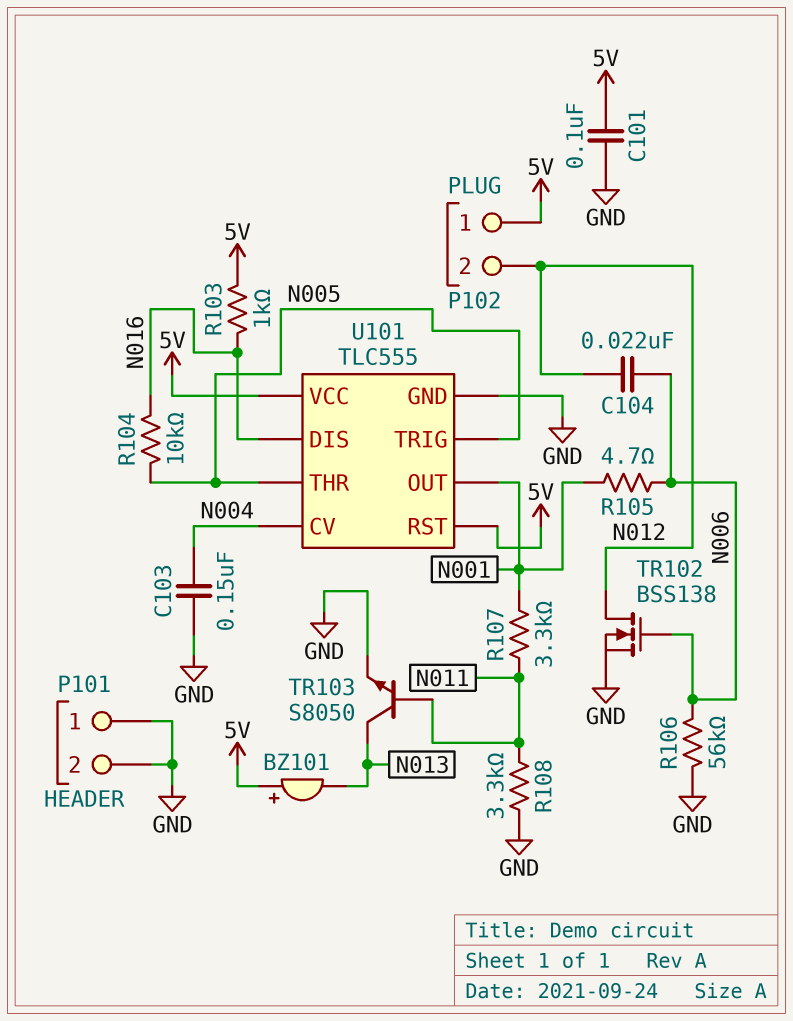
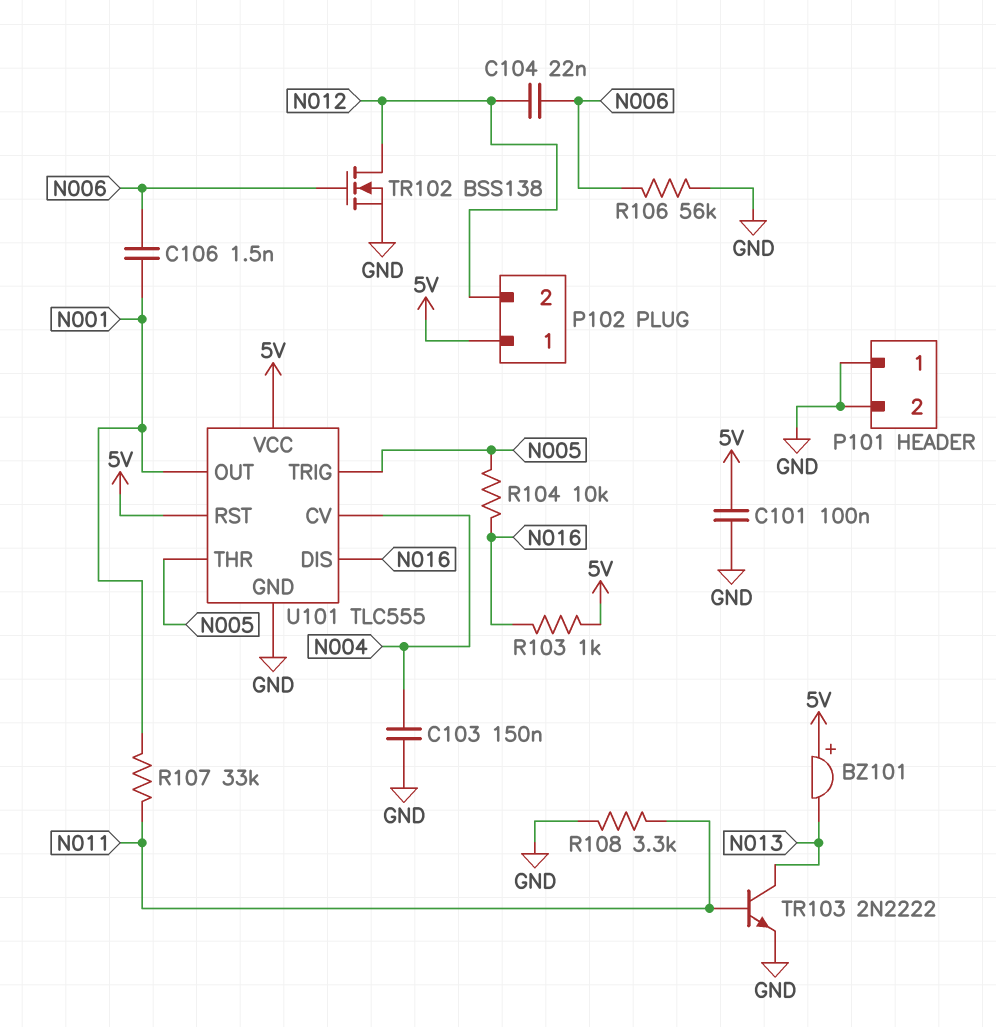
C106: none -> 1.5nF (N001, N006)
R105: 4.7 (N001, N006) -> none
R107: 3.3k (N001, N011) -> 33k (N001, N011)
TR103: NPN S8050 (B N011, C N013, E GND) -> NPN 2N2222 (B N011, C N013, E GND)

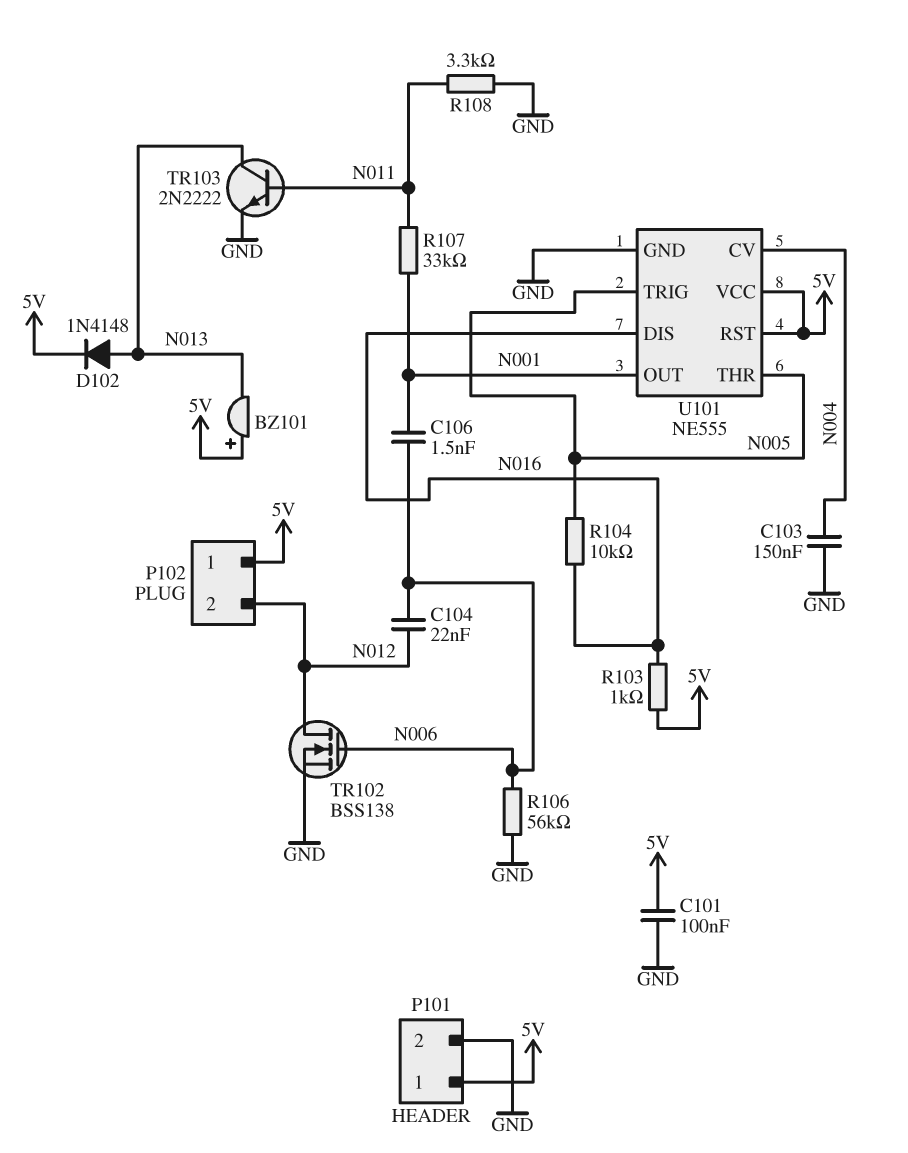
D102: none -> diode 1N4148 (A N013, K 5V)
P101 pin 1: GND -> 5V
U101: TLC555 -> NE555

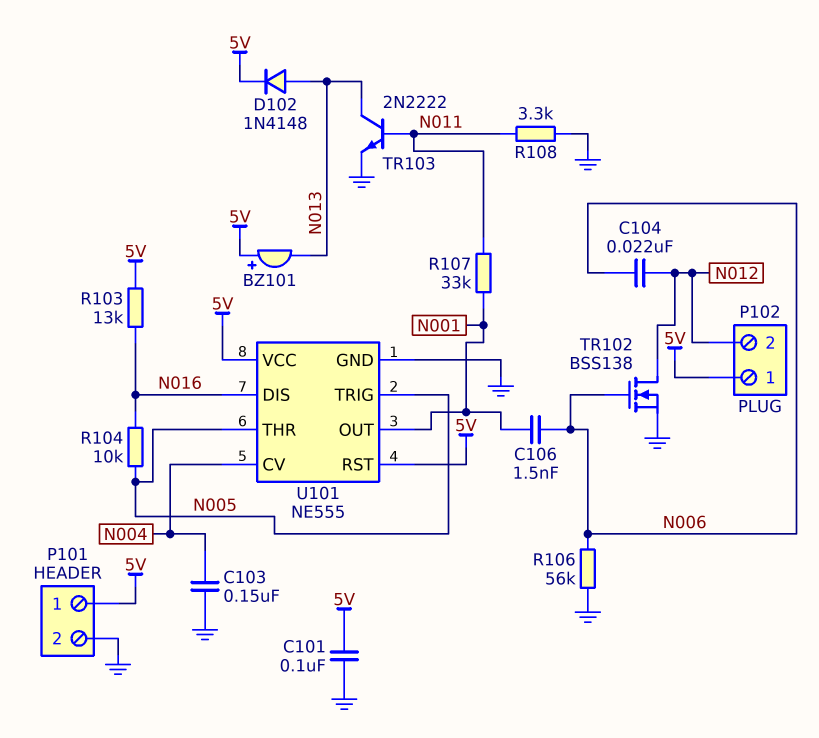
R103: 1k (5V, N016) -> 13k (5V, N016)

